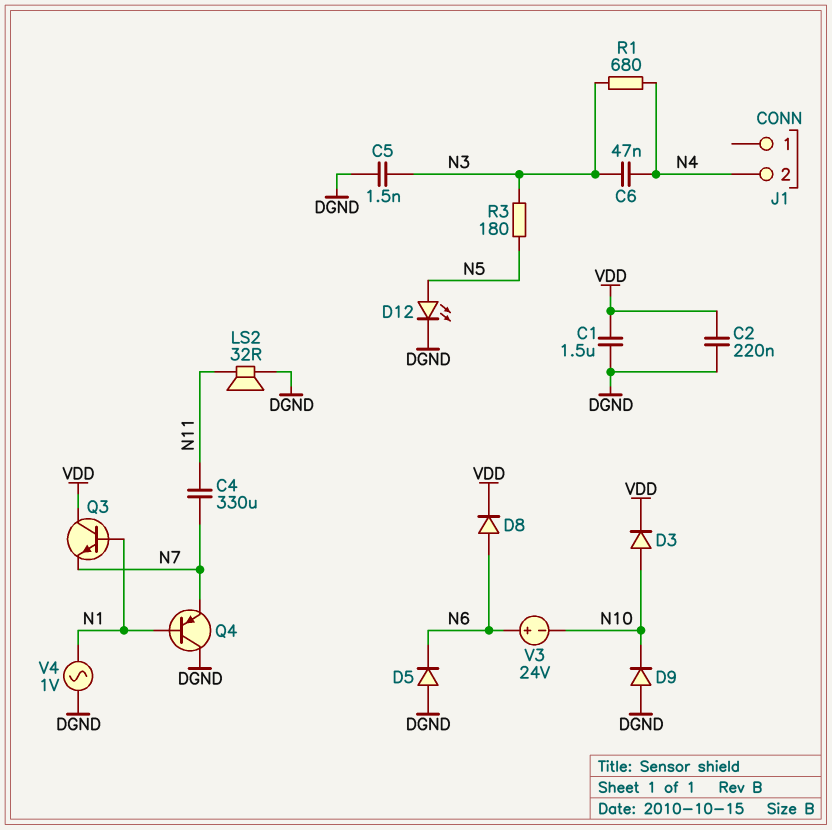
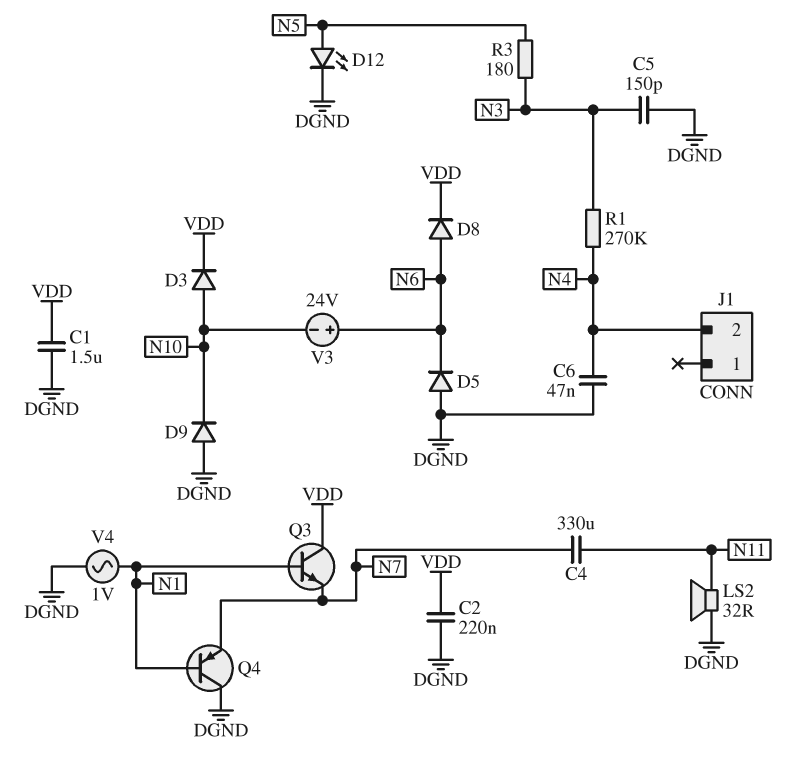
C5: 1.5nF (DGND, N3) -> 150pF (DGND, N3)
C6: 47nF (N3, N4) -> 47nF (DGND, N4)
R1: 680 (N3, N4) -> 270k (N3, N4)

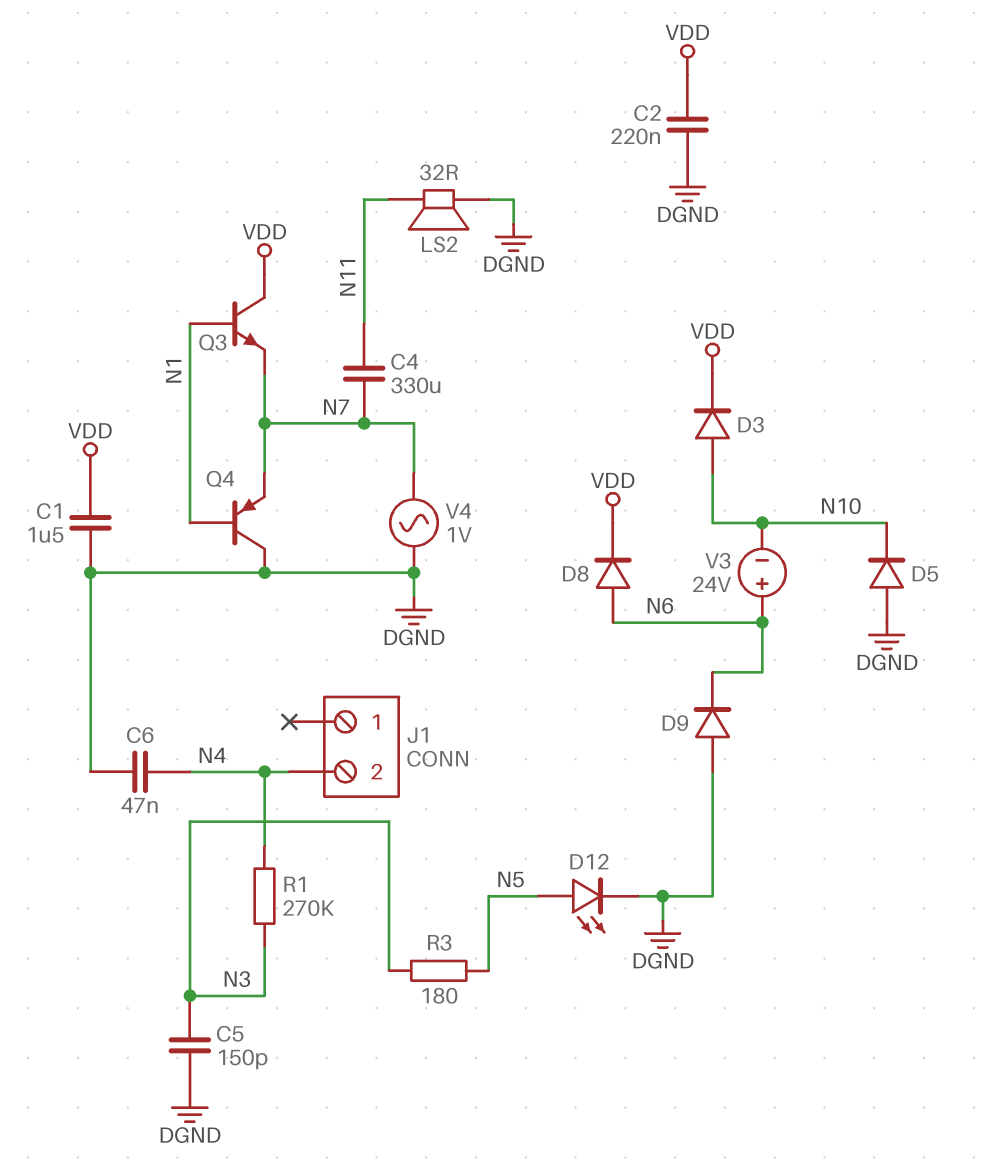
D5: diode (A DGND, K N6) -> diode (A DGND, K N10)
D9: diode (A DGND, K N10) -> diode (A DGND, K N6)
V4: AC 1V (DGND, N1) -> AC 1V (DGND, N7)

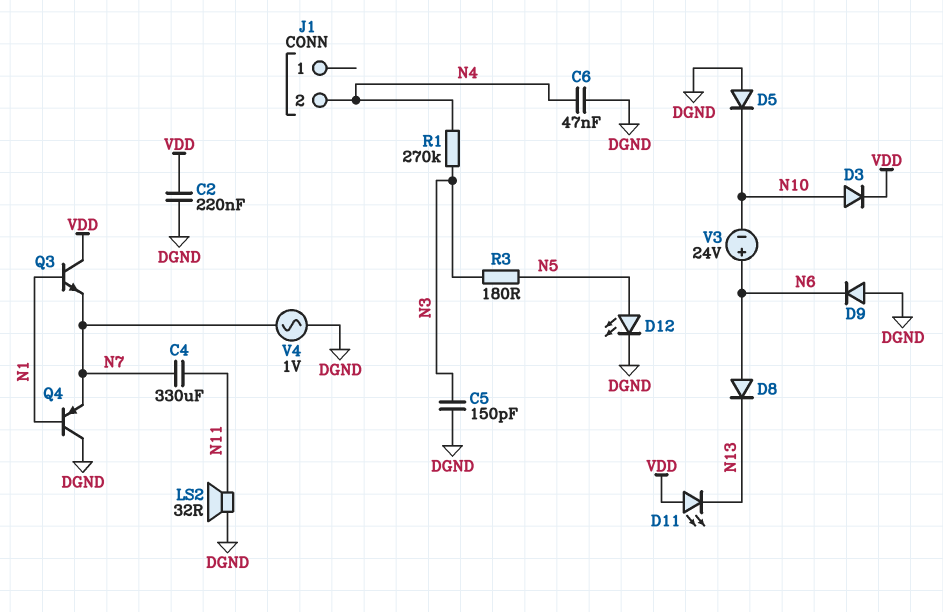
C1: 1.5uF (DGND, VDD) -> none
D8: diode (A N6, K VDD) -> diode (A N6, K N13)
D11: none -> LED (A VDD, K N13)

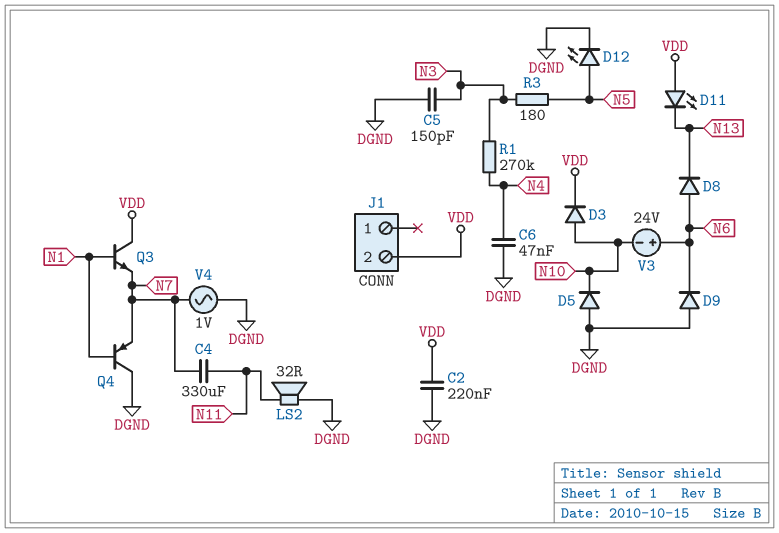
J1 pin 2: N4 -> VDD

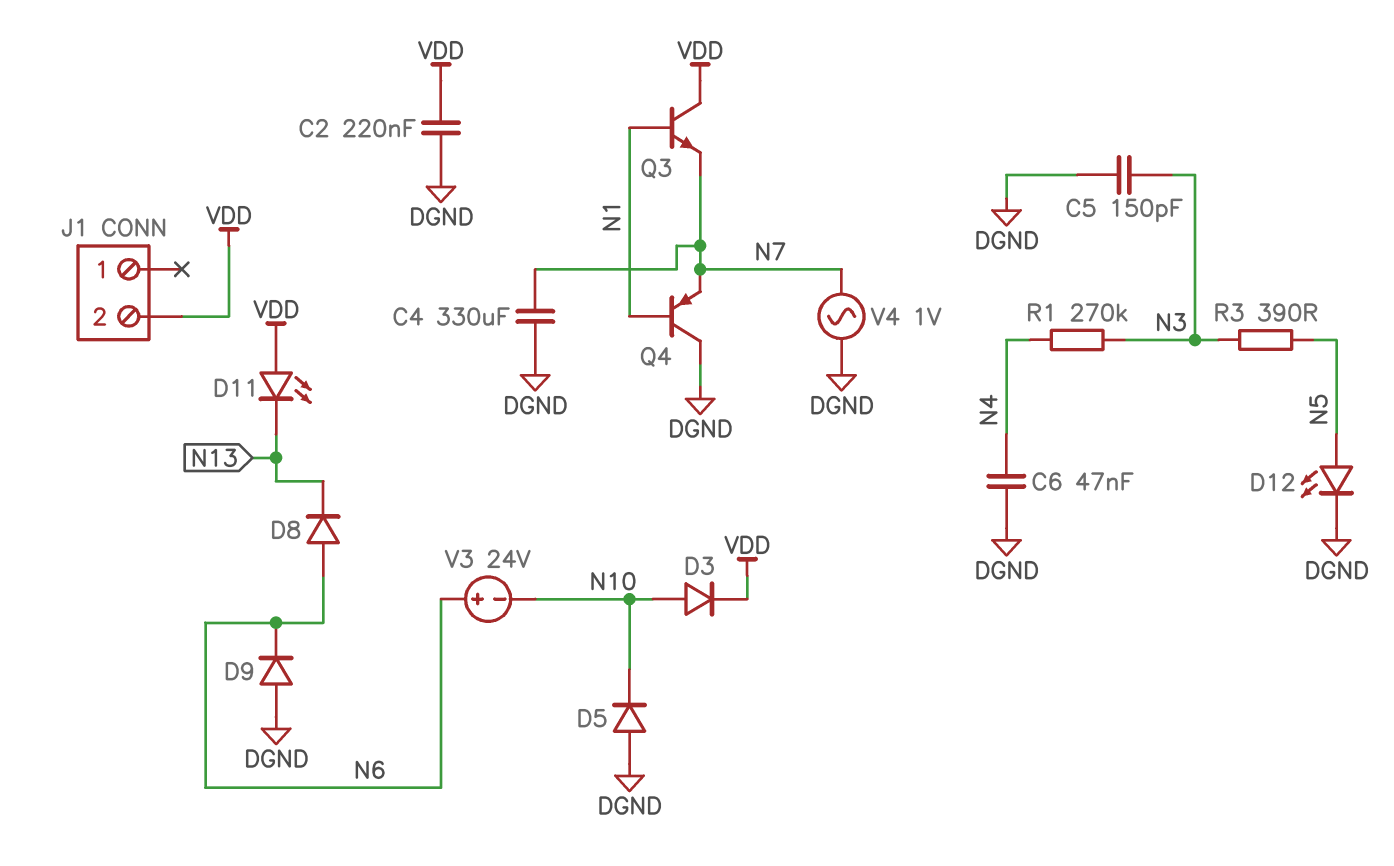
C4: 330uF (N7, N11) -> 330uF (DGND, N7)
LS2: speaker 32R (DGND, N11) -> none
R3: 180 (N3, N5) -> 390 (N3, N5)

